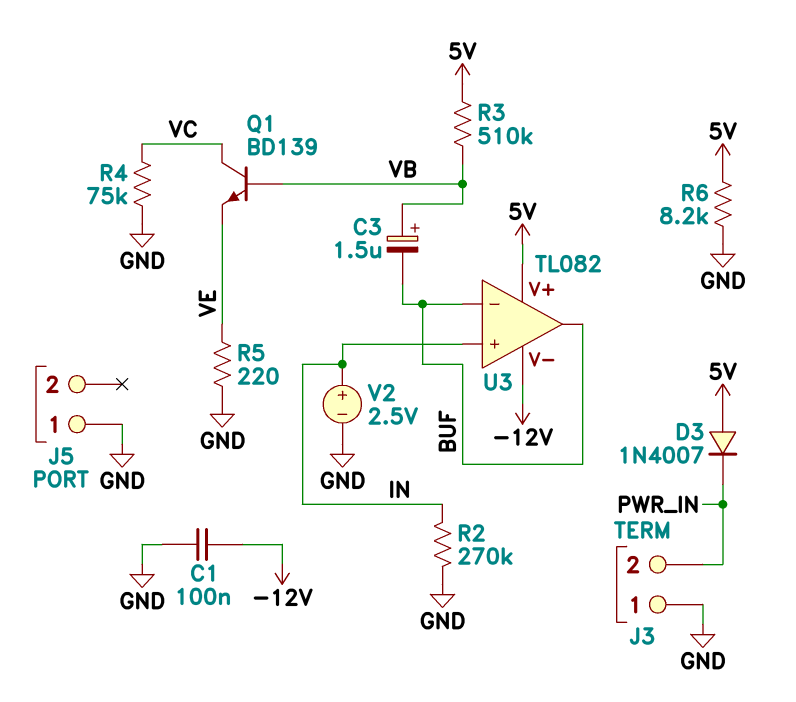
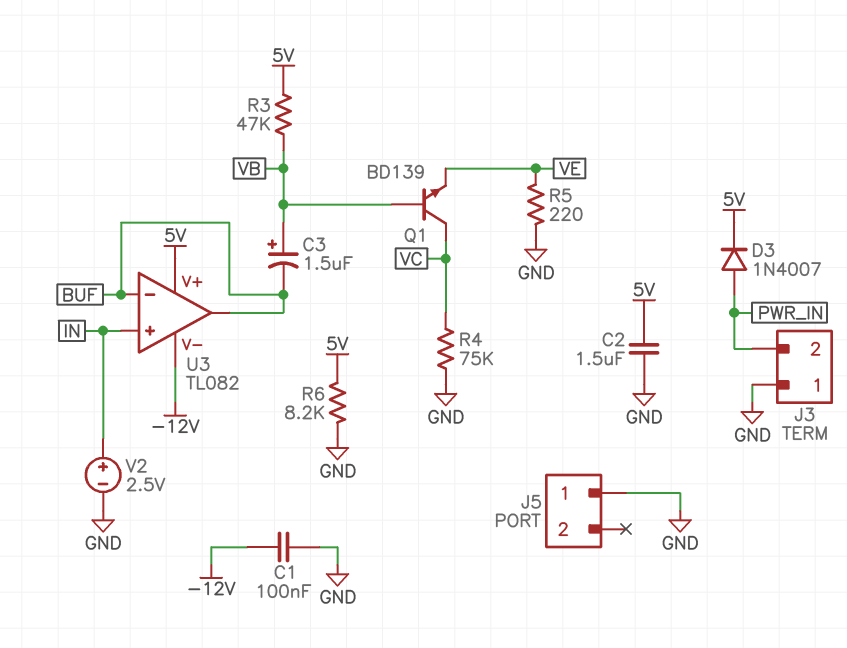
C2: none -> 1.5uF (5V, GND)
D3: diode 1N4007 (A 5V, K PWR_IN) -> diode 1N4007 (A PWR_IN, K 5V)
R2: 270k (GND, IN) -> none
R3: 510k (5V, VB) -> 47k (5V, VB)

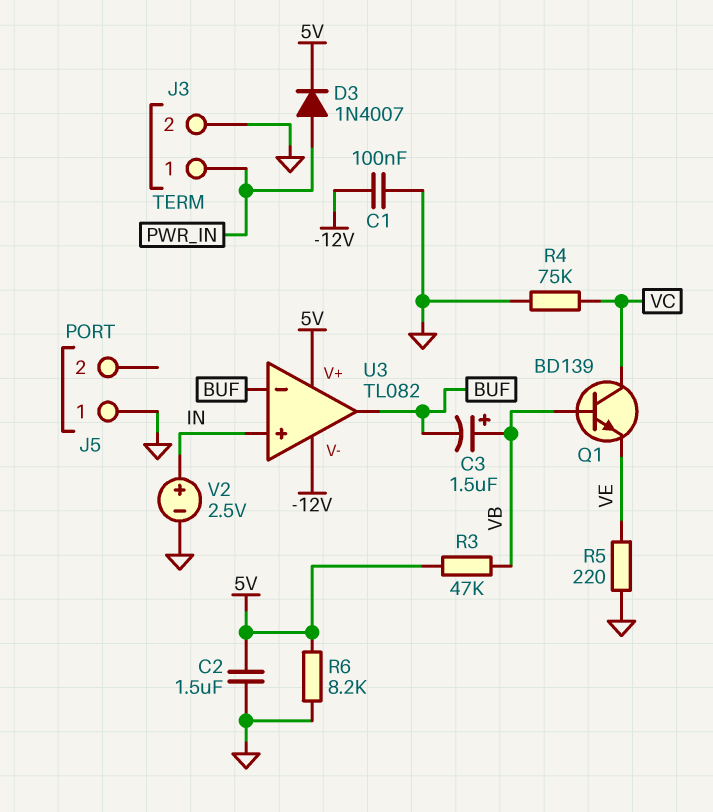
J3 pin 1: GND -> PWR_IN
J3 pin 2: PWR_IN -> GND

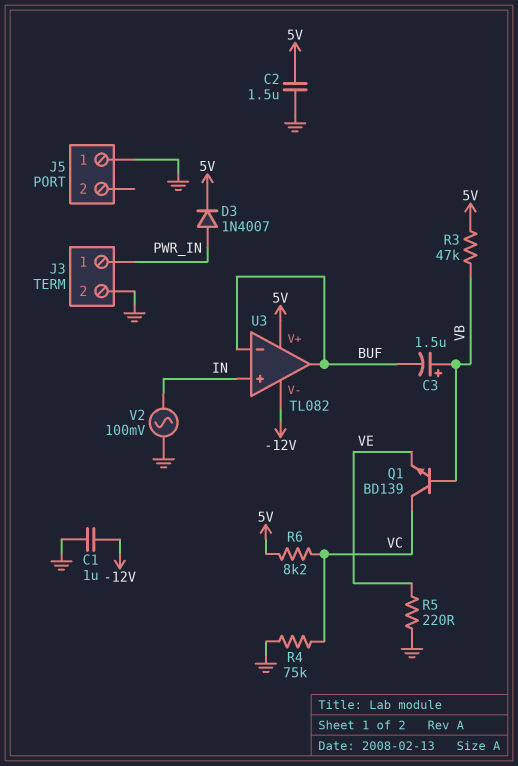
C1: 100nF (-12V, GND) -> 1uF (-12V, GND)
R6: 8.2k (5V, GND) -> 8.2k (5V, VC)
V2: 2.5V (plus IN, minus GND) -> AC 100mV (GND, IN)

